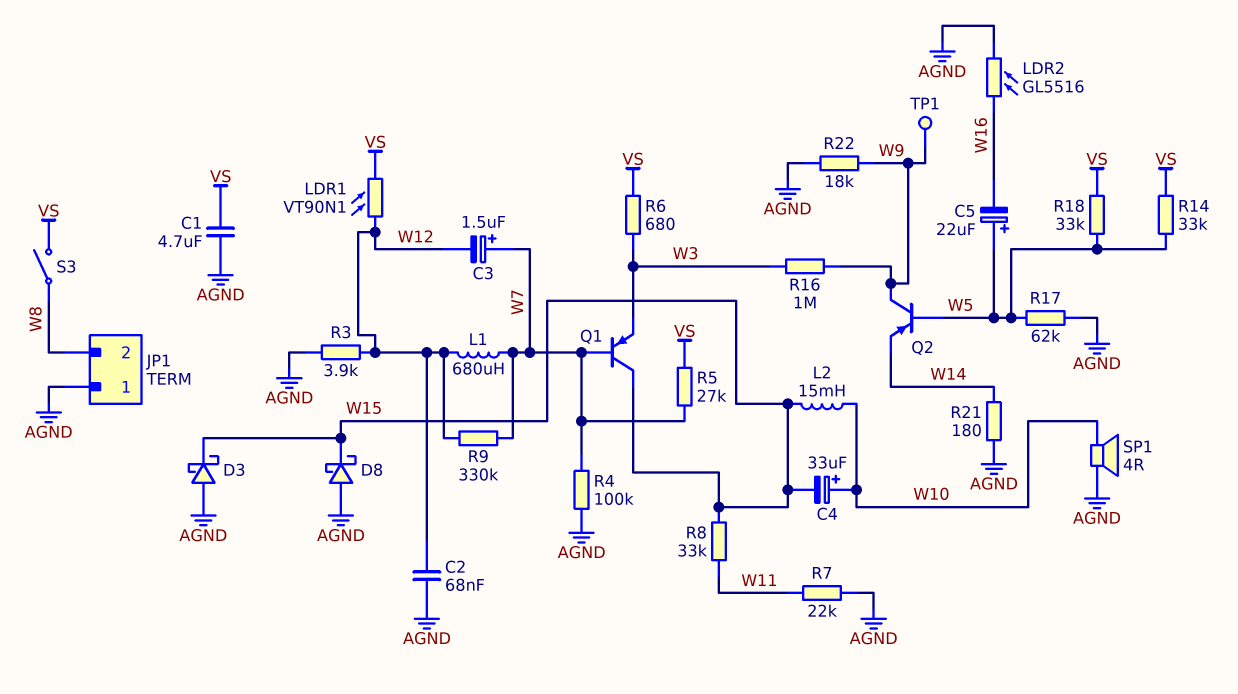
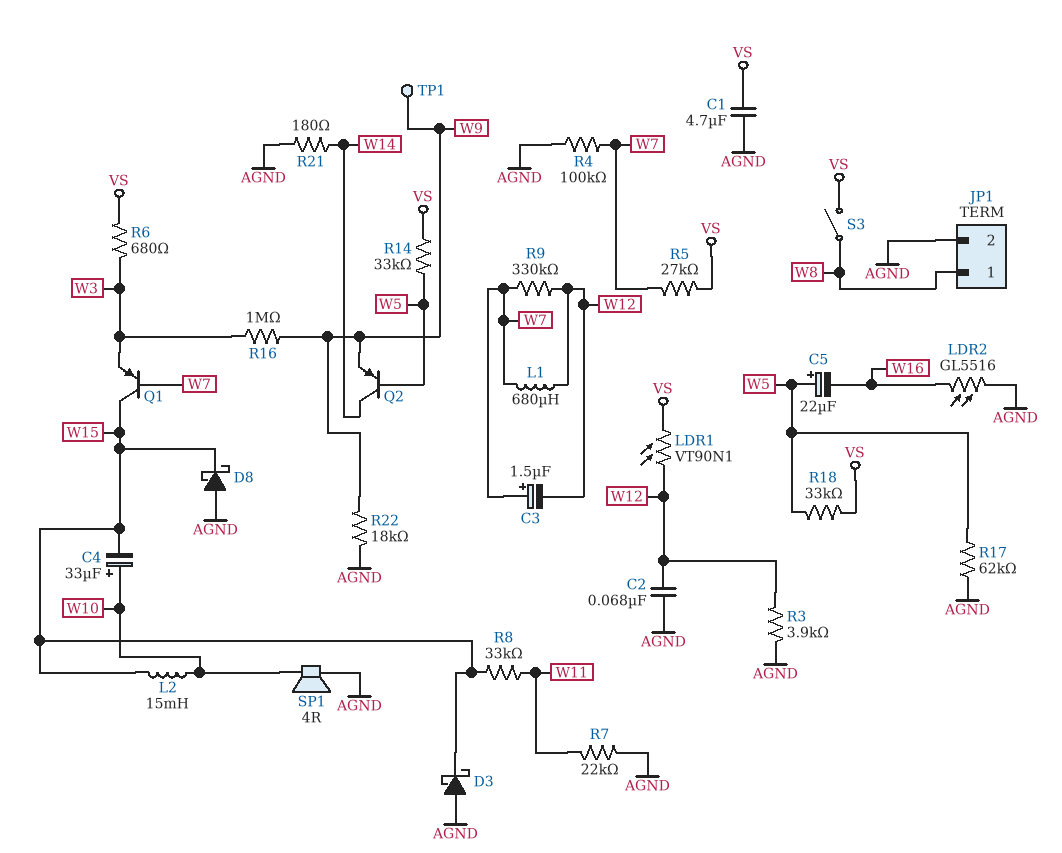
JP1 pin 1: AGND -> W8
JP1 pin 2: W8 -> AGND
Q2: PNP (B W5, C W9, E W14) -> PNP (B W5, C W14, E W9)

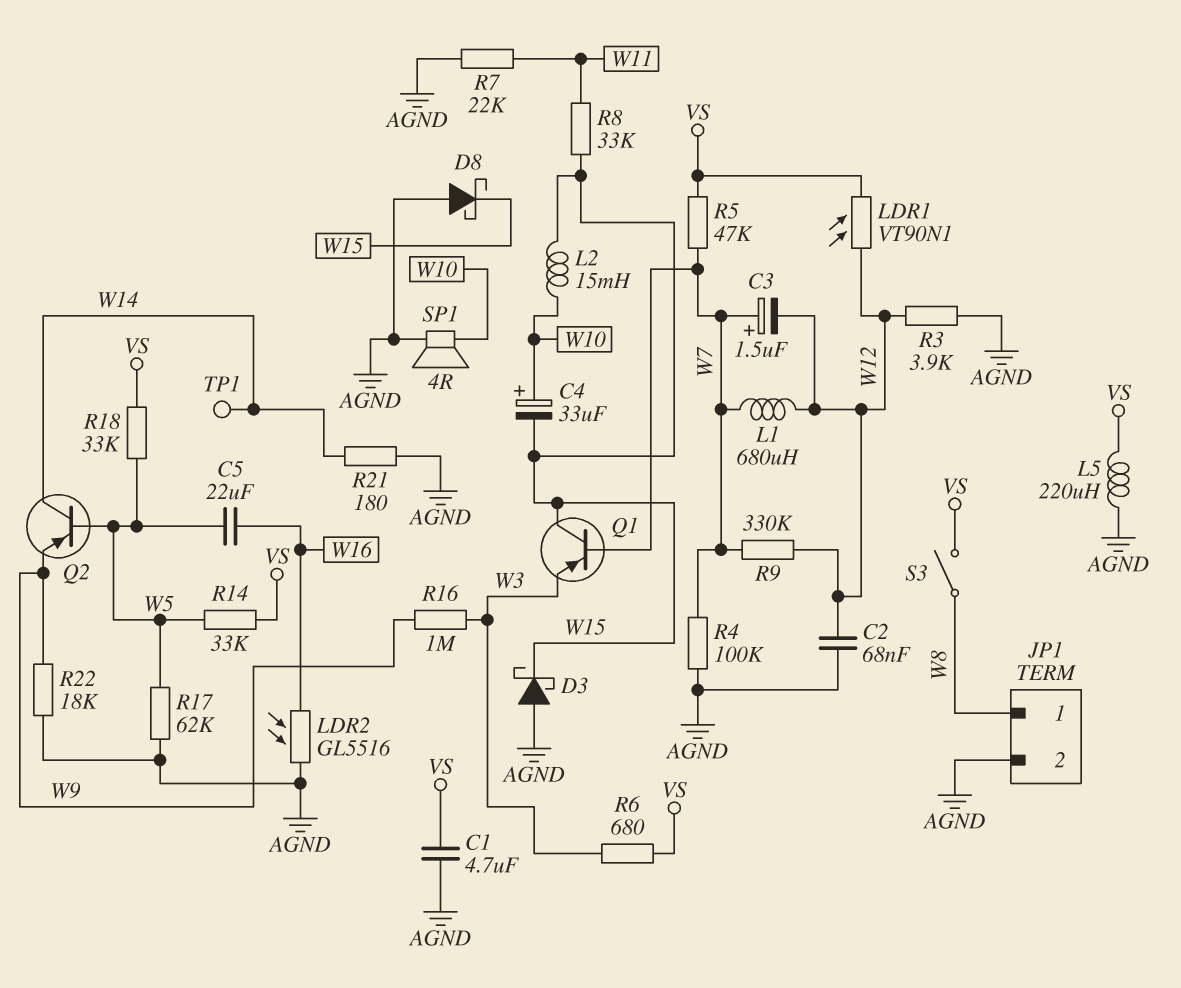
C5: 22uF (plus W5, minus W16) -> 22uF (W5, W16)
L5: none -> 220uH (AGND, VS)
R5: 27k (VS, W7) -> 47k (VS, W7)
TP1: test point (W9) -> test point (W14)

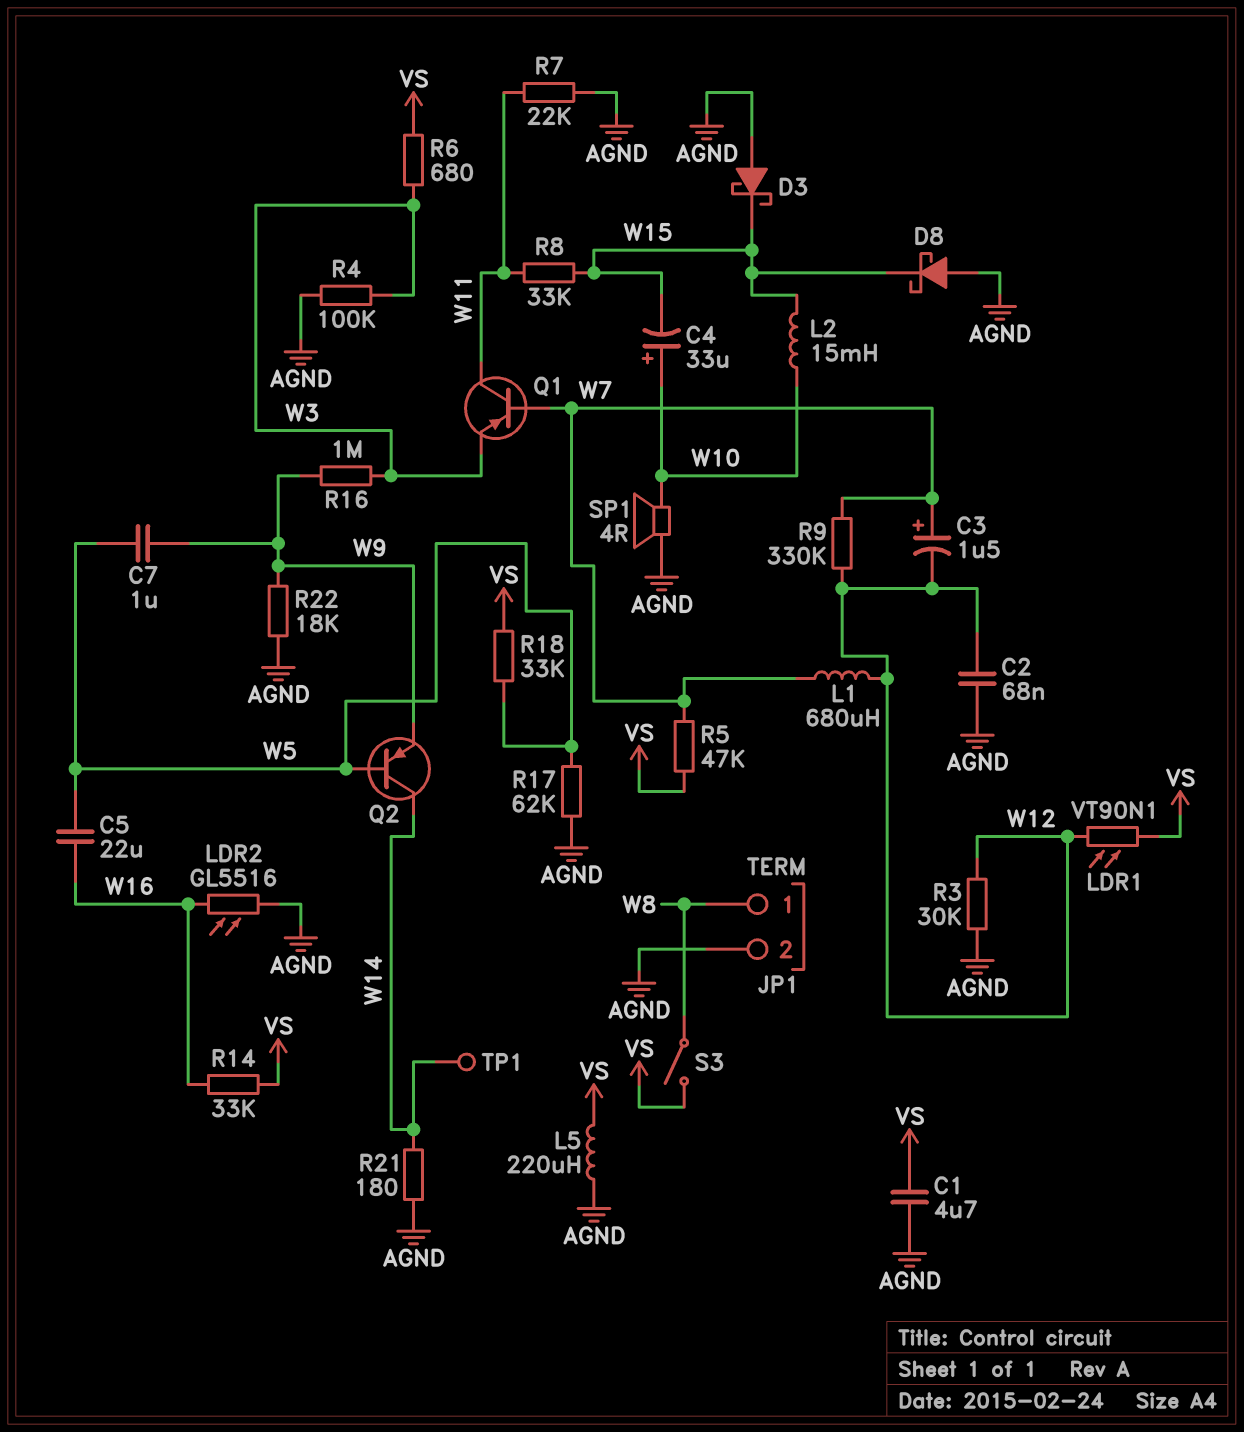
C7: none -> 1uF (W5, W9)
Q1: PNP (B W7, C W15, E W3) -> PNP (B W7, C W11, E W3)
R3: 3.9k (AGND, W12) -> 30k (AGND, W12)
R4: 100k (AGND, W7) -> 100k (AGND, W3)
R14: 33k (VS, W5) -> 33k (VS, W16)

